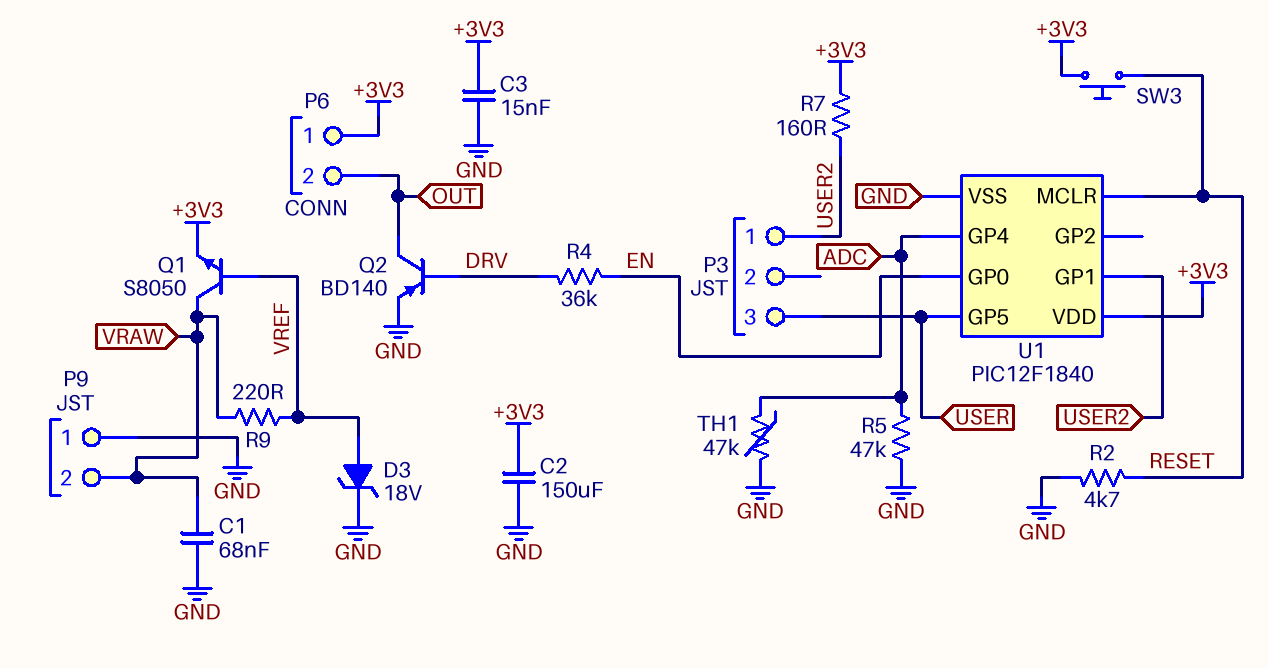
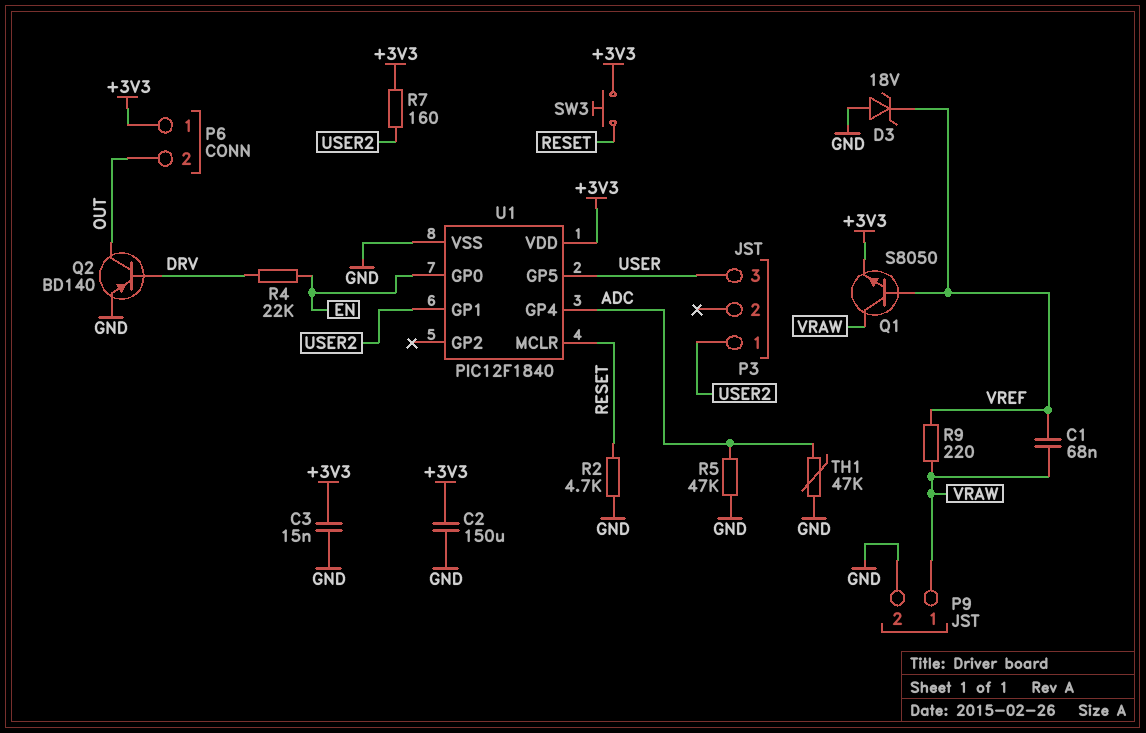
C1: 68nF (GND, VRAW) -> 68nF (VRAW, VREF)
D3: zener 18V (A VREF, K GND) -> zener 18V (A GND, K VREF)
P9 pin 1: GND -> VRAW
P9 pin 2: VRAW -> GND
R4: 36k (DRV, EN) -> 22k (DRV, EN)

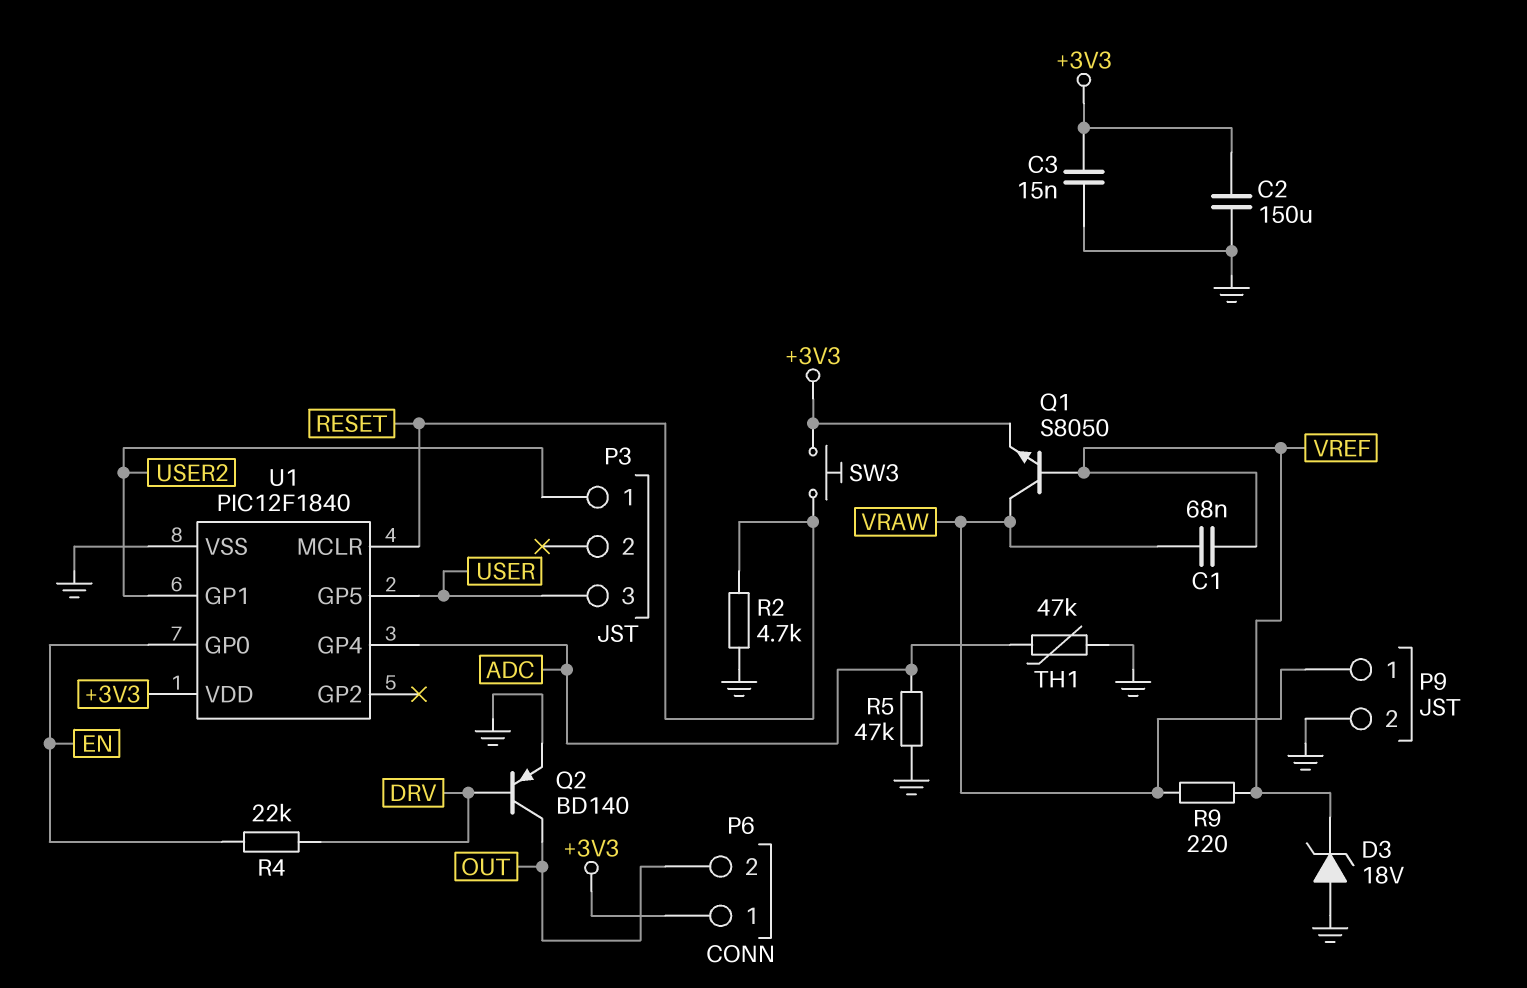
R7: 160 (+3V3, USER2) -> none

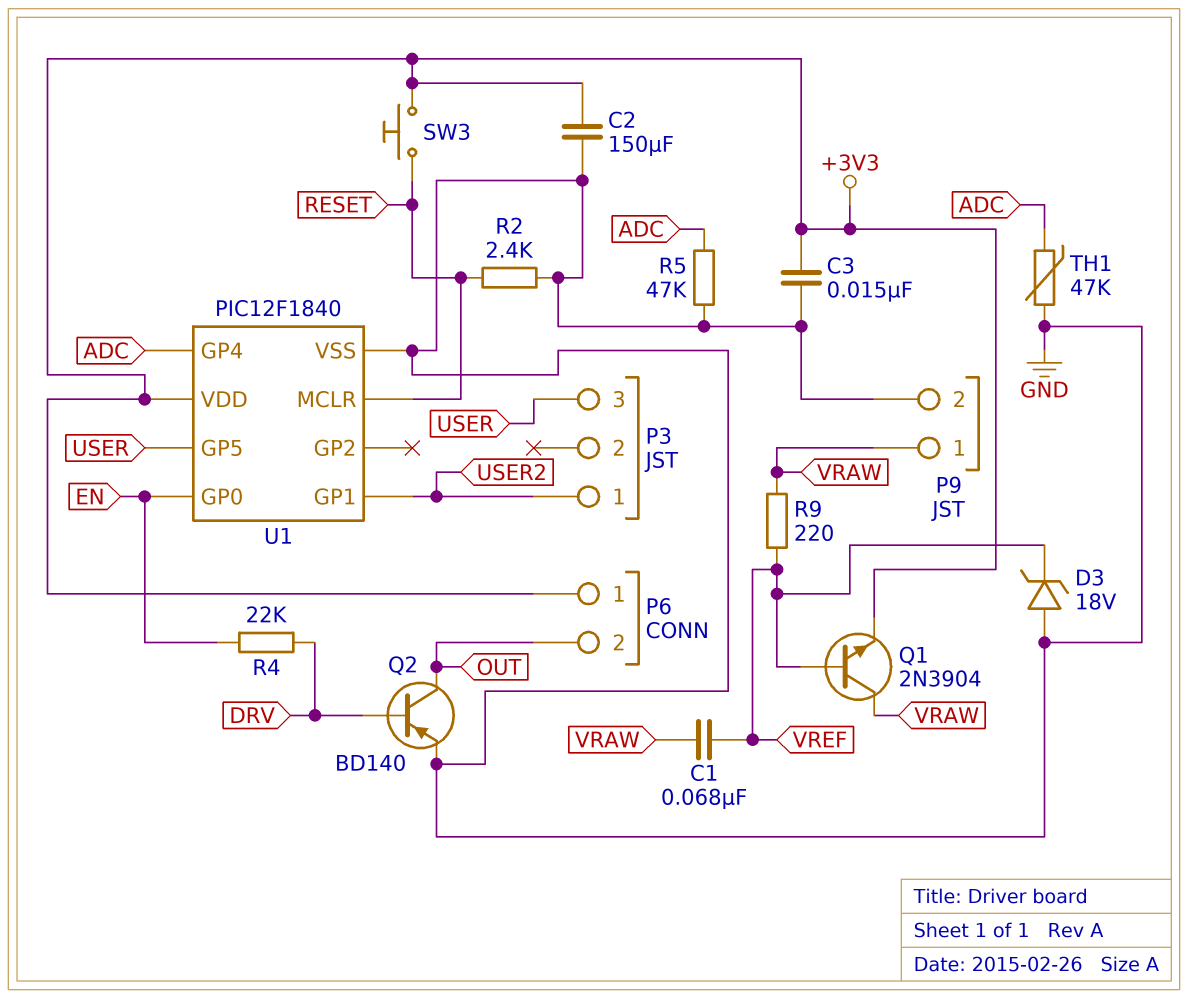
Q1: NPN S8050 (B VREF, C VRAW, E +3V3) -> NPN 2N3904 (B VREF, C VRAW, E +3V3)
R2: 4.7k (GND, RESET) -> 2.4k (GND, RESET)

